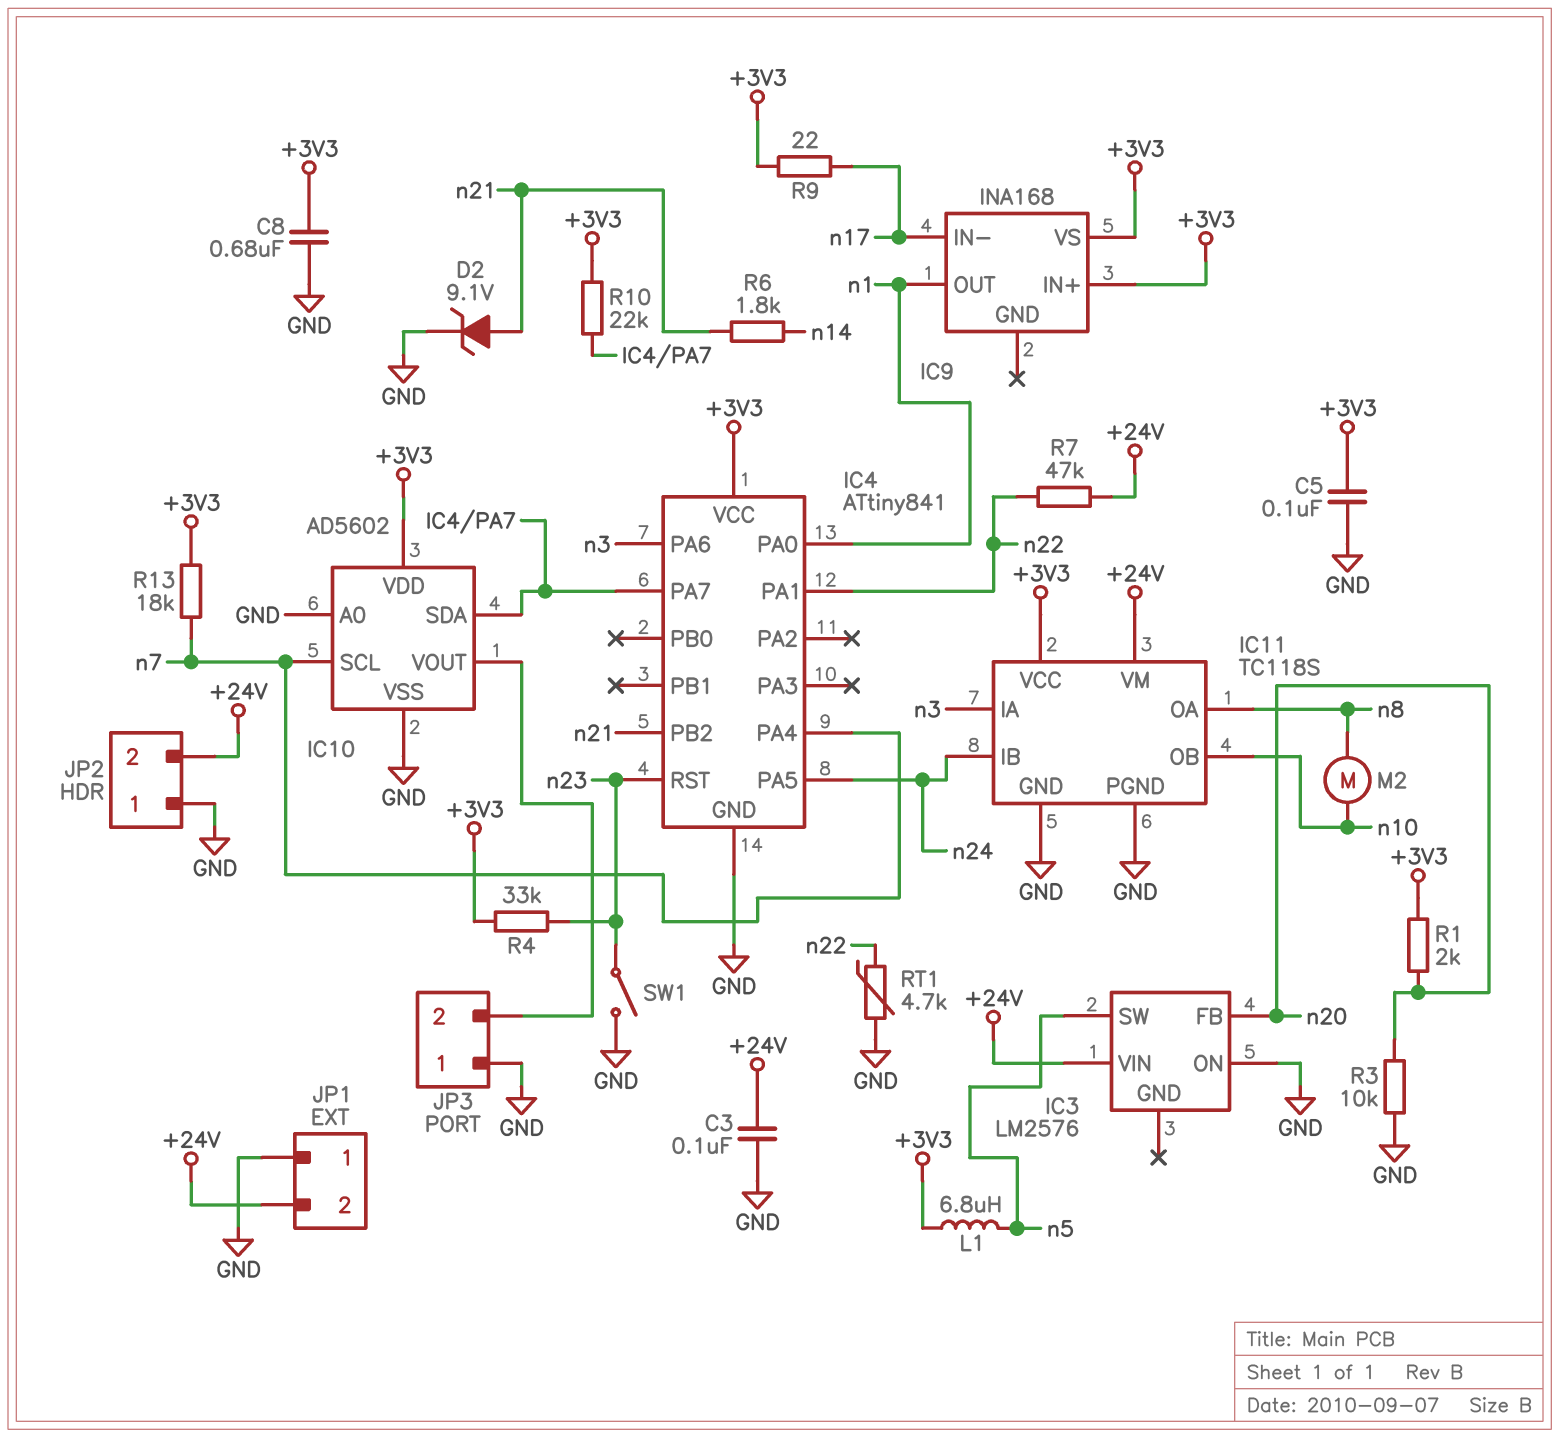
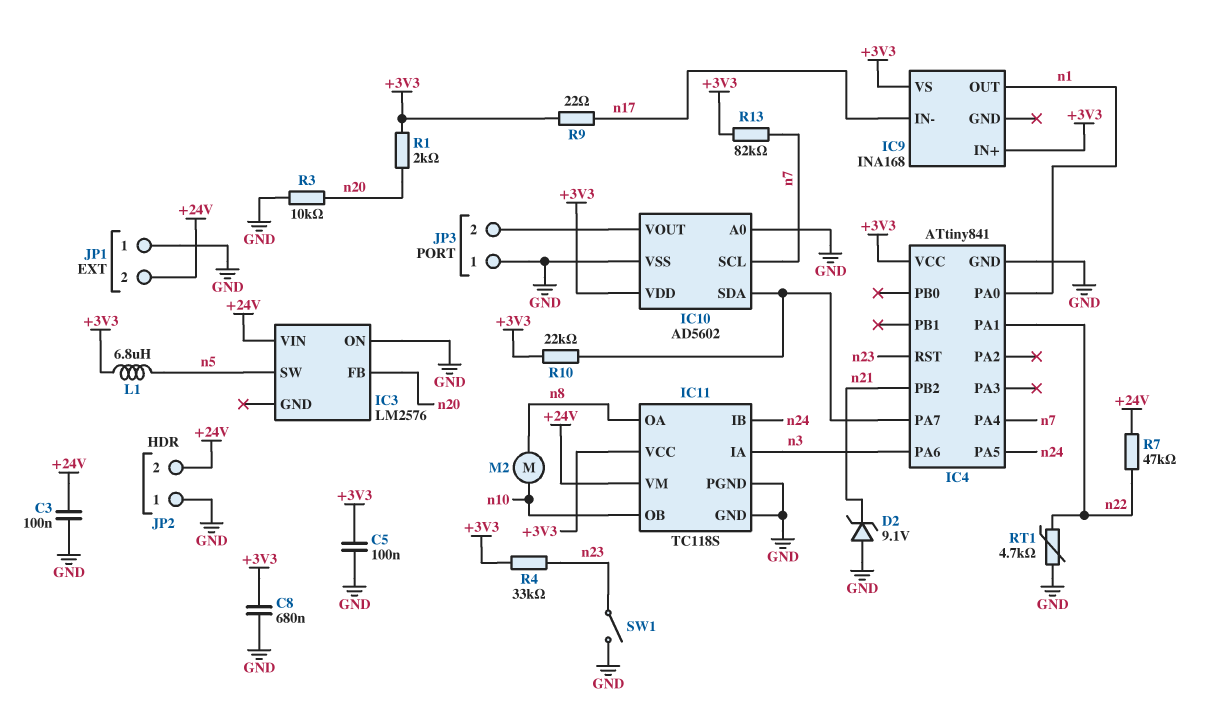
D2: zener 9.1V (A n21, K GND) -> zener 9.1V (A GND, K n21)
R6: 1.8k (n14, n21) -> none
R13: 18k (+3V3, n7) -> 82k (+3V3, n7)

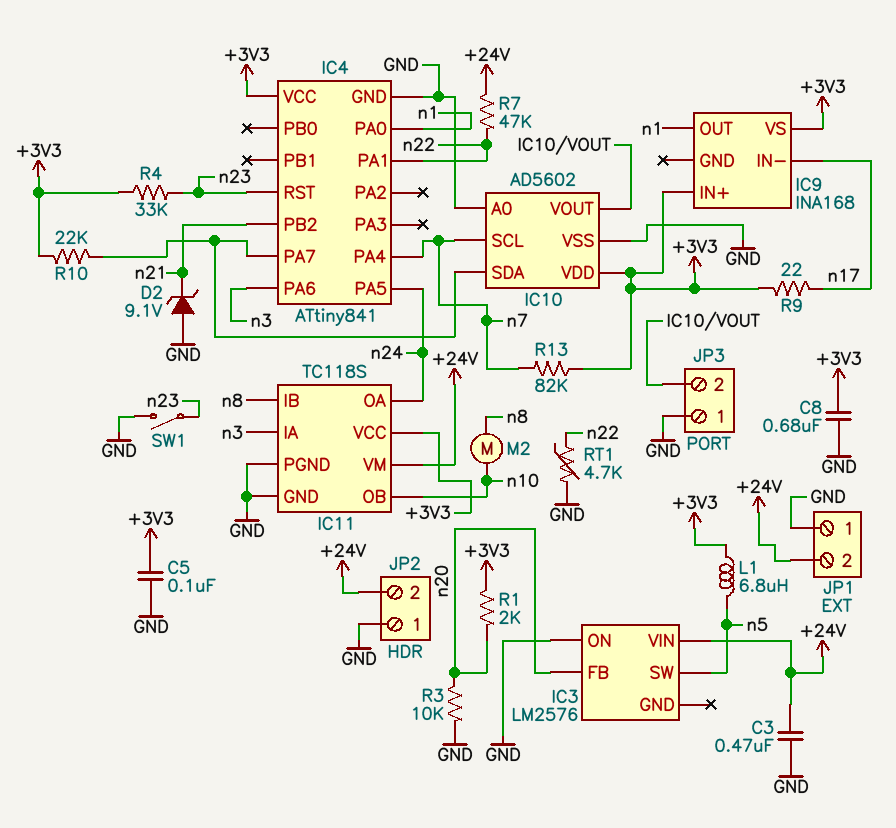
C3: 100nF (+24V, GND) -> 470nF (+24V, GND)
IC11 pin IB: n24 -> n8
IC11 pin OA: n8 -> n24

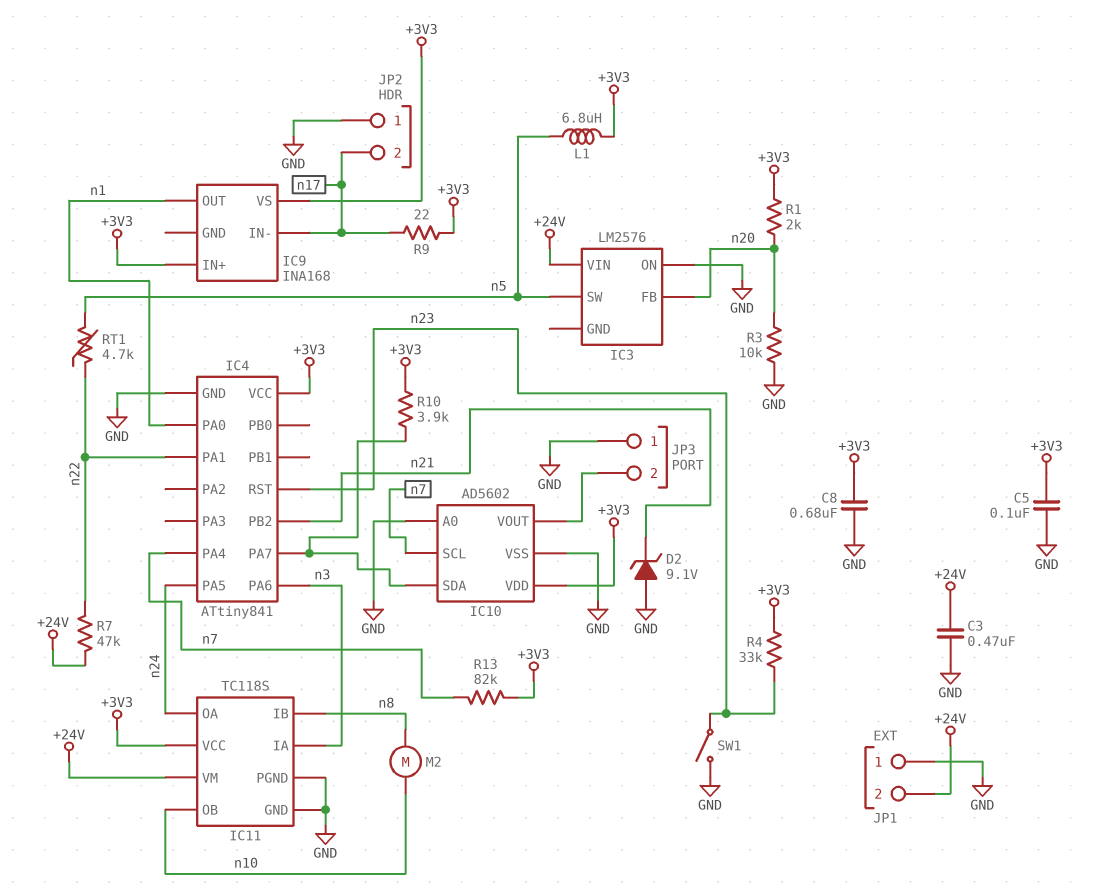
JP2 pin 2: +24V -> n17
R10: 22k (+3V3, IC4/PA7) -> 3.9k (+3V3, IC4/PA7)
RT1: 4.7k (GND, n22) -> 4.7k (n5, n22)

